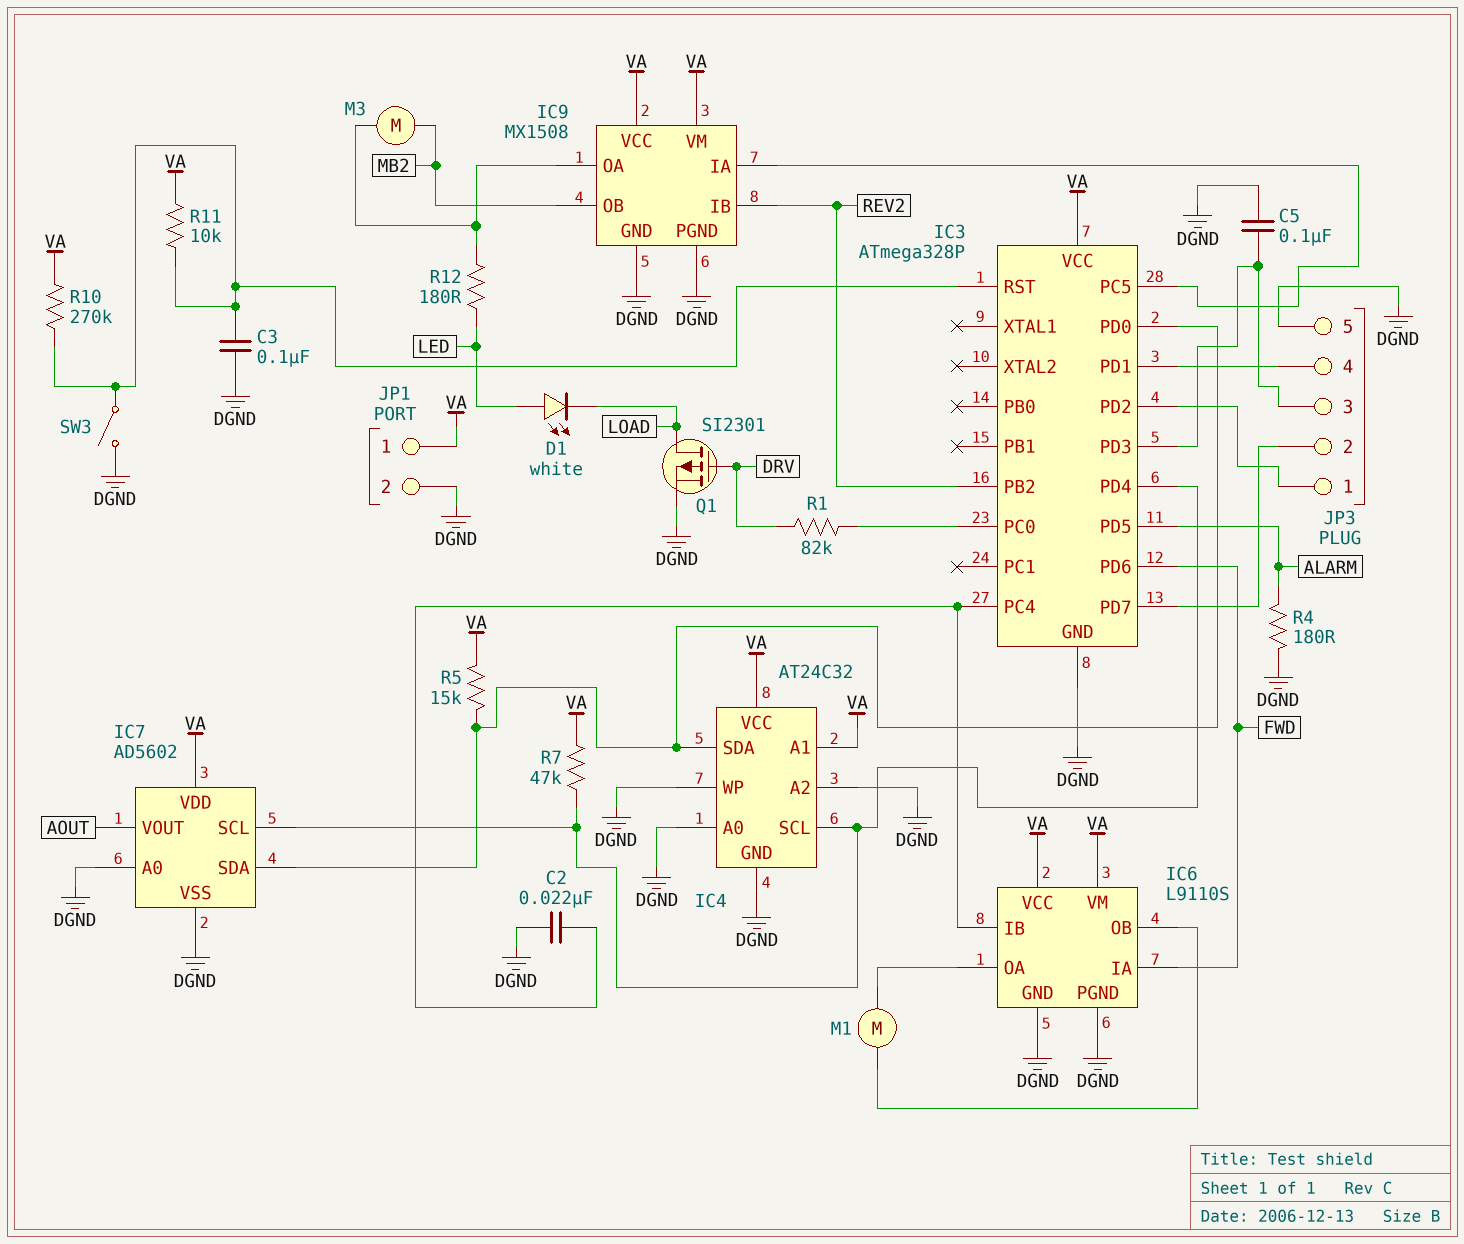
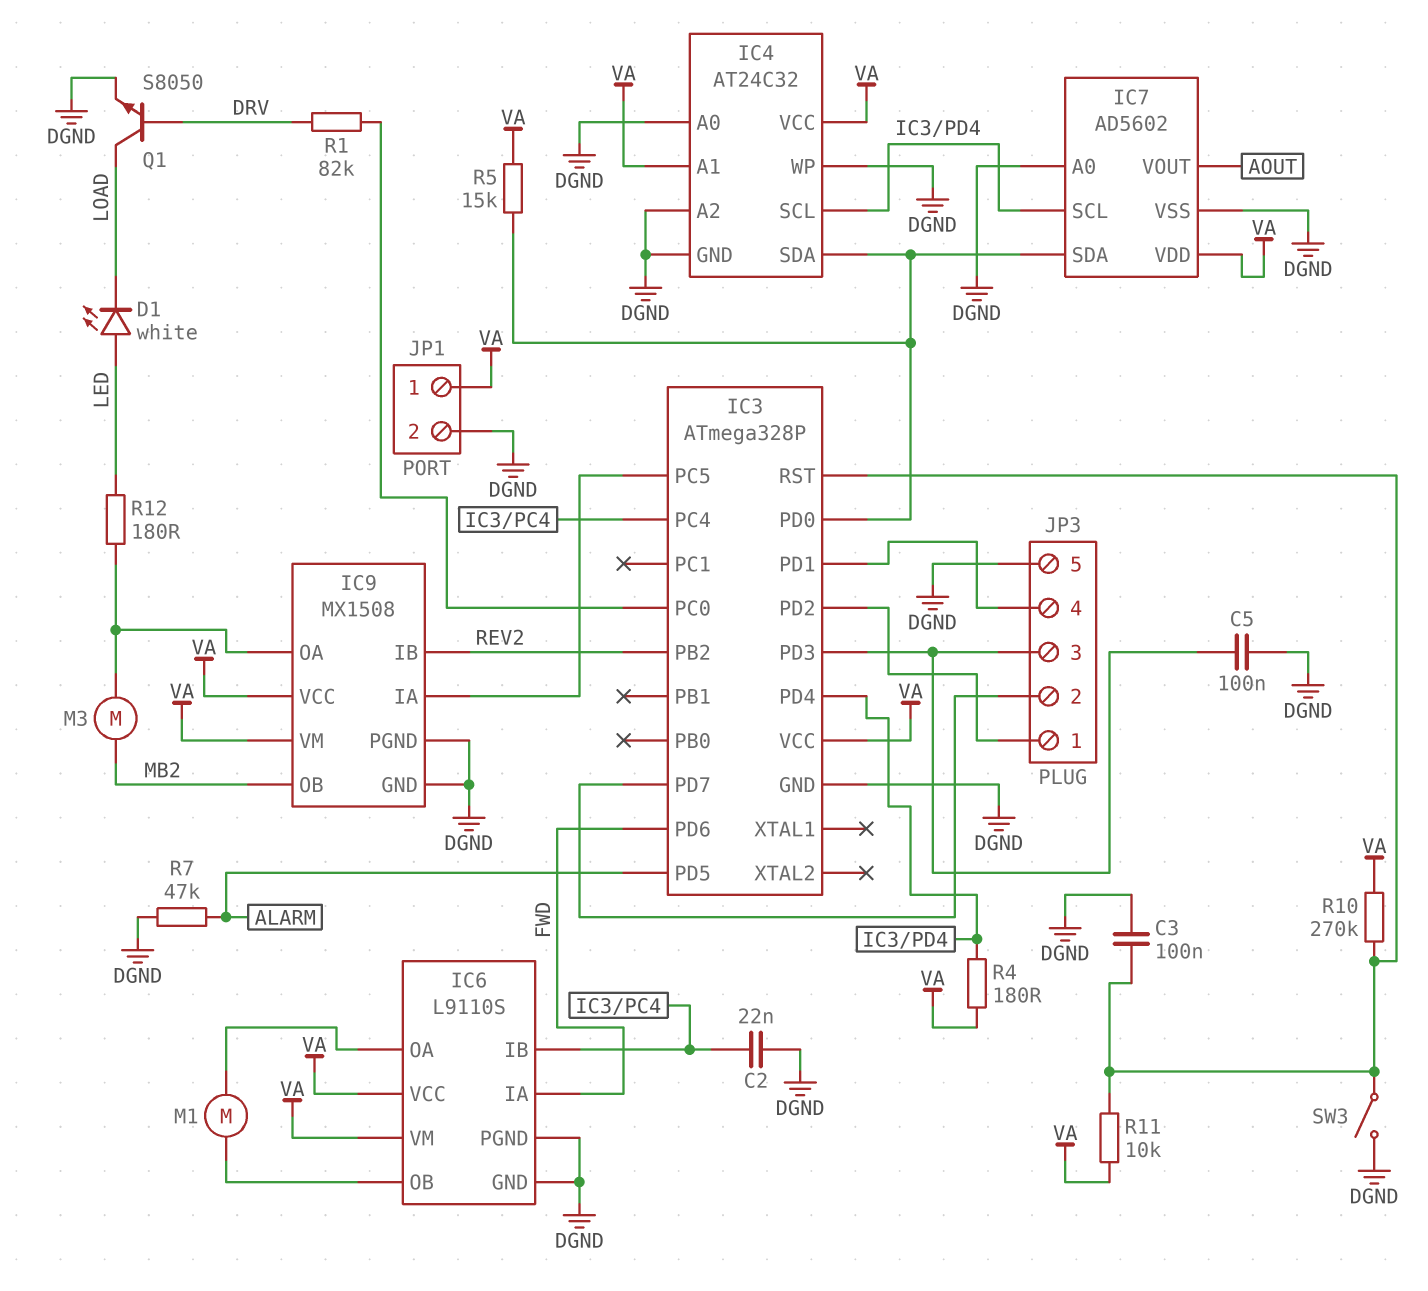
Q1: PMOS SI2301 (G DRV, D LOAD, S DGND) -> NPN S8050 (B DRV, C LOAD, E DGND)
R4: 180 (ALARM, DGND) -> 180 (IC3/PD4, VA)
R7: 47k (IC3/PD4, VA) -> 47k (ALARM, DGND)

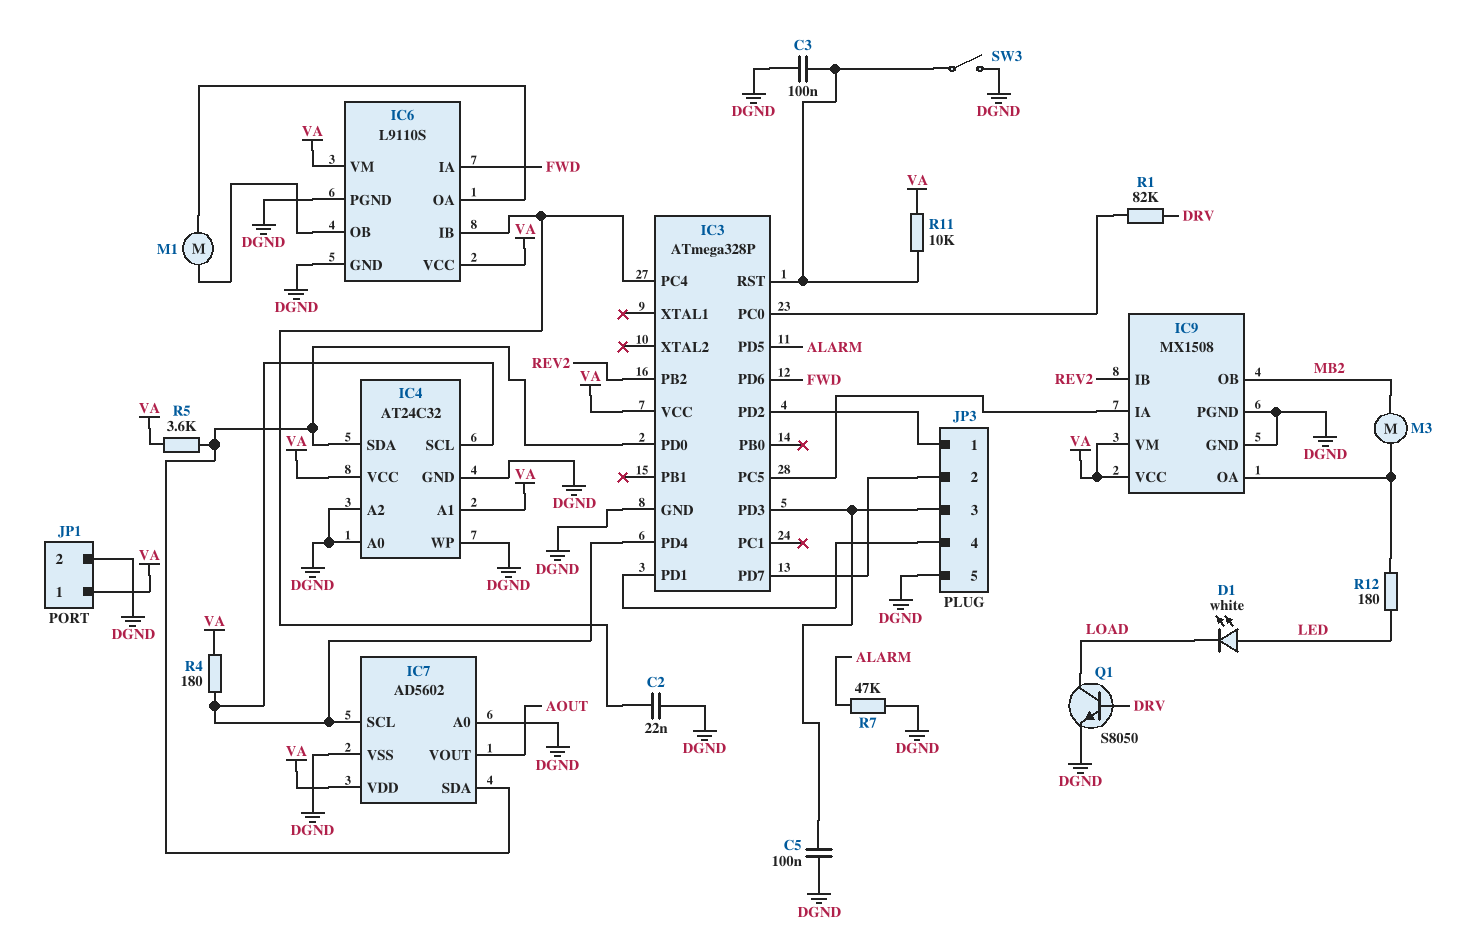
R5: 15k (IC3/PD0, VA) -> 3.6k (IC3/PD0, VA)
R10: 270k (IC3/RST, VA) -> none

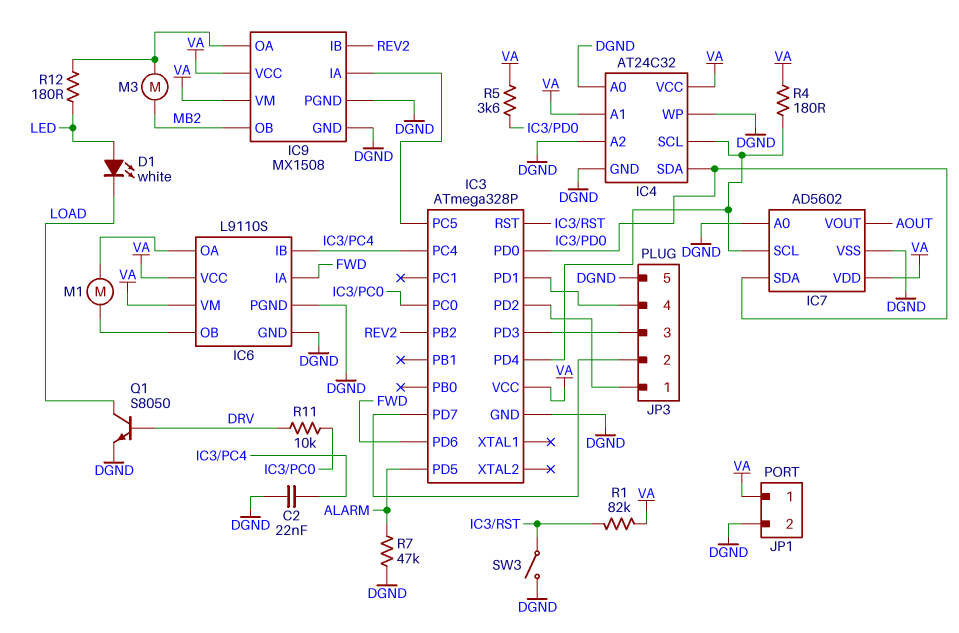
C3: 100nF (DGND, IC3/RST) -> none
C5: 100nF (DGND, IC3/PD3) -> none
R1: 82k (DRV, IC3/PC0) -> 82k (IC3/RST, VA)
R11: 10k (IC3/RST, VA) -> 10k (DRV, IC3/PC0)

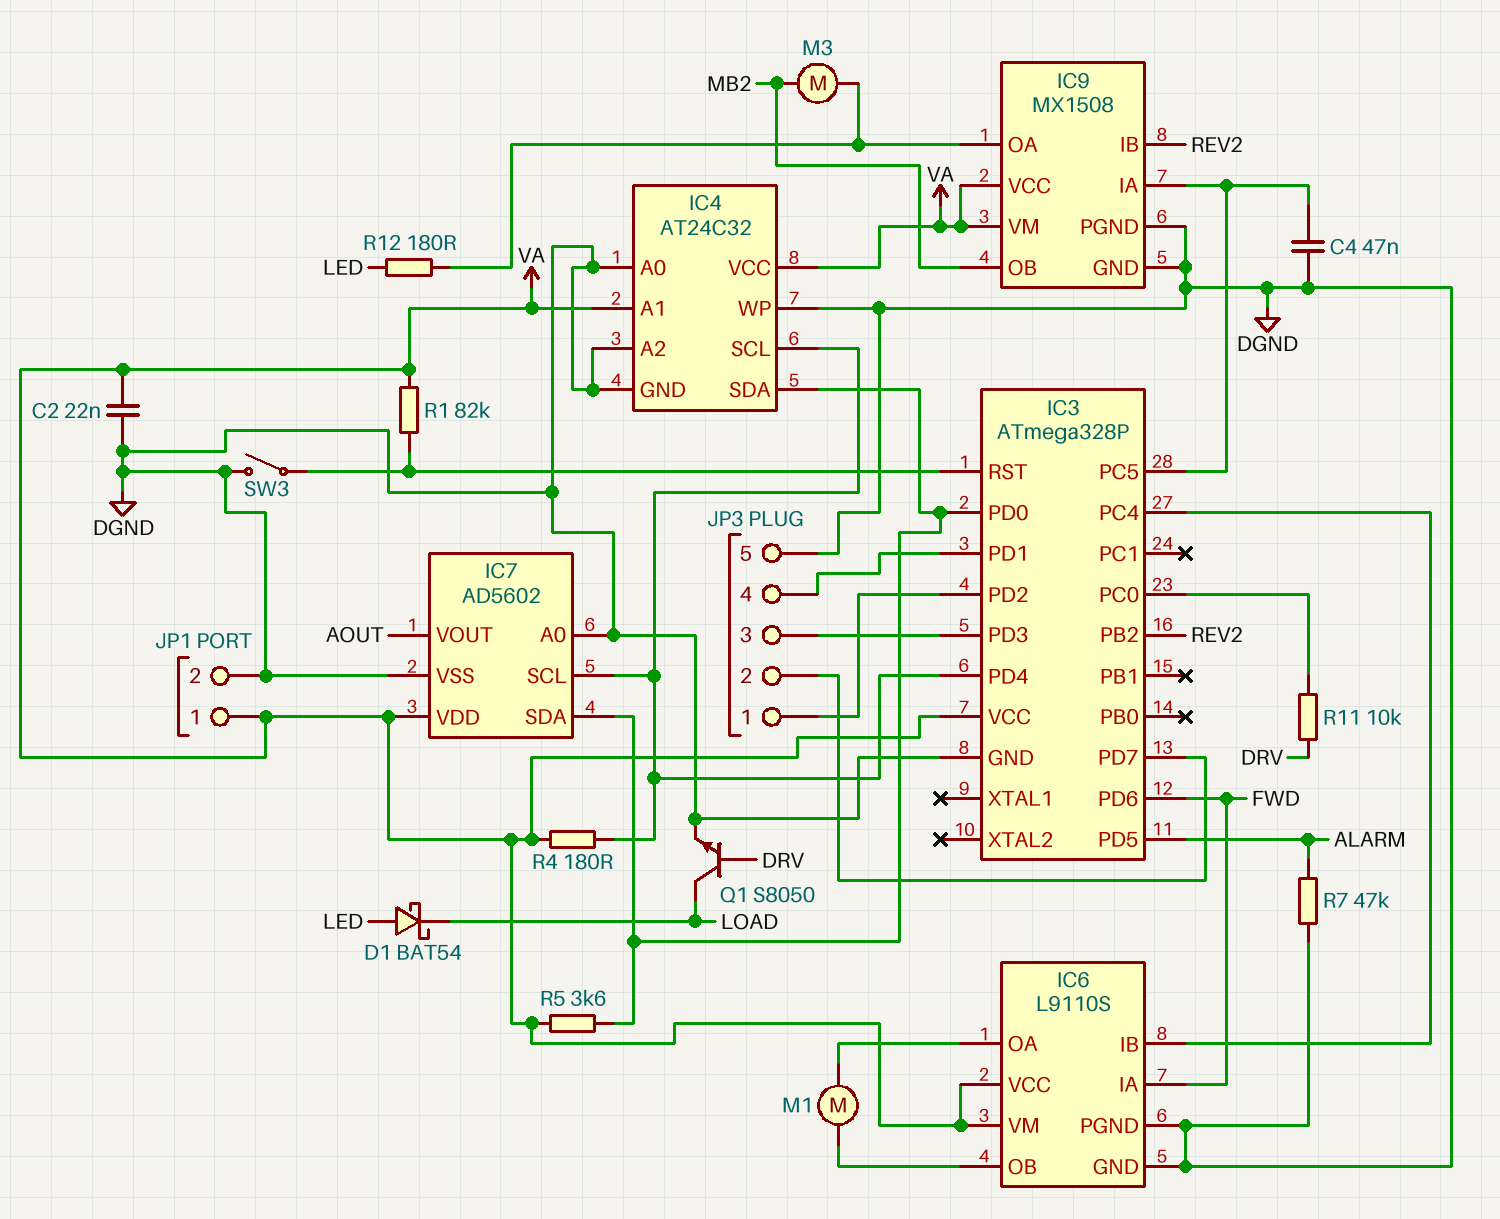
C2: 22nF (DGND, IC3/PC4) -> 22nF (DGND, VA)
C4: none -> 47nF (DGND, IC3/PC5)
D1: LED white (A LED, K LOAD) -> schottky BAT54 (A LED, K LOAD)

